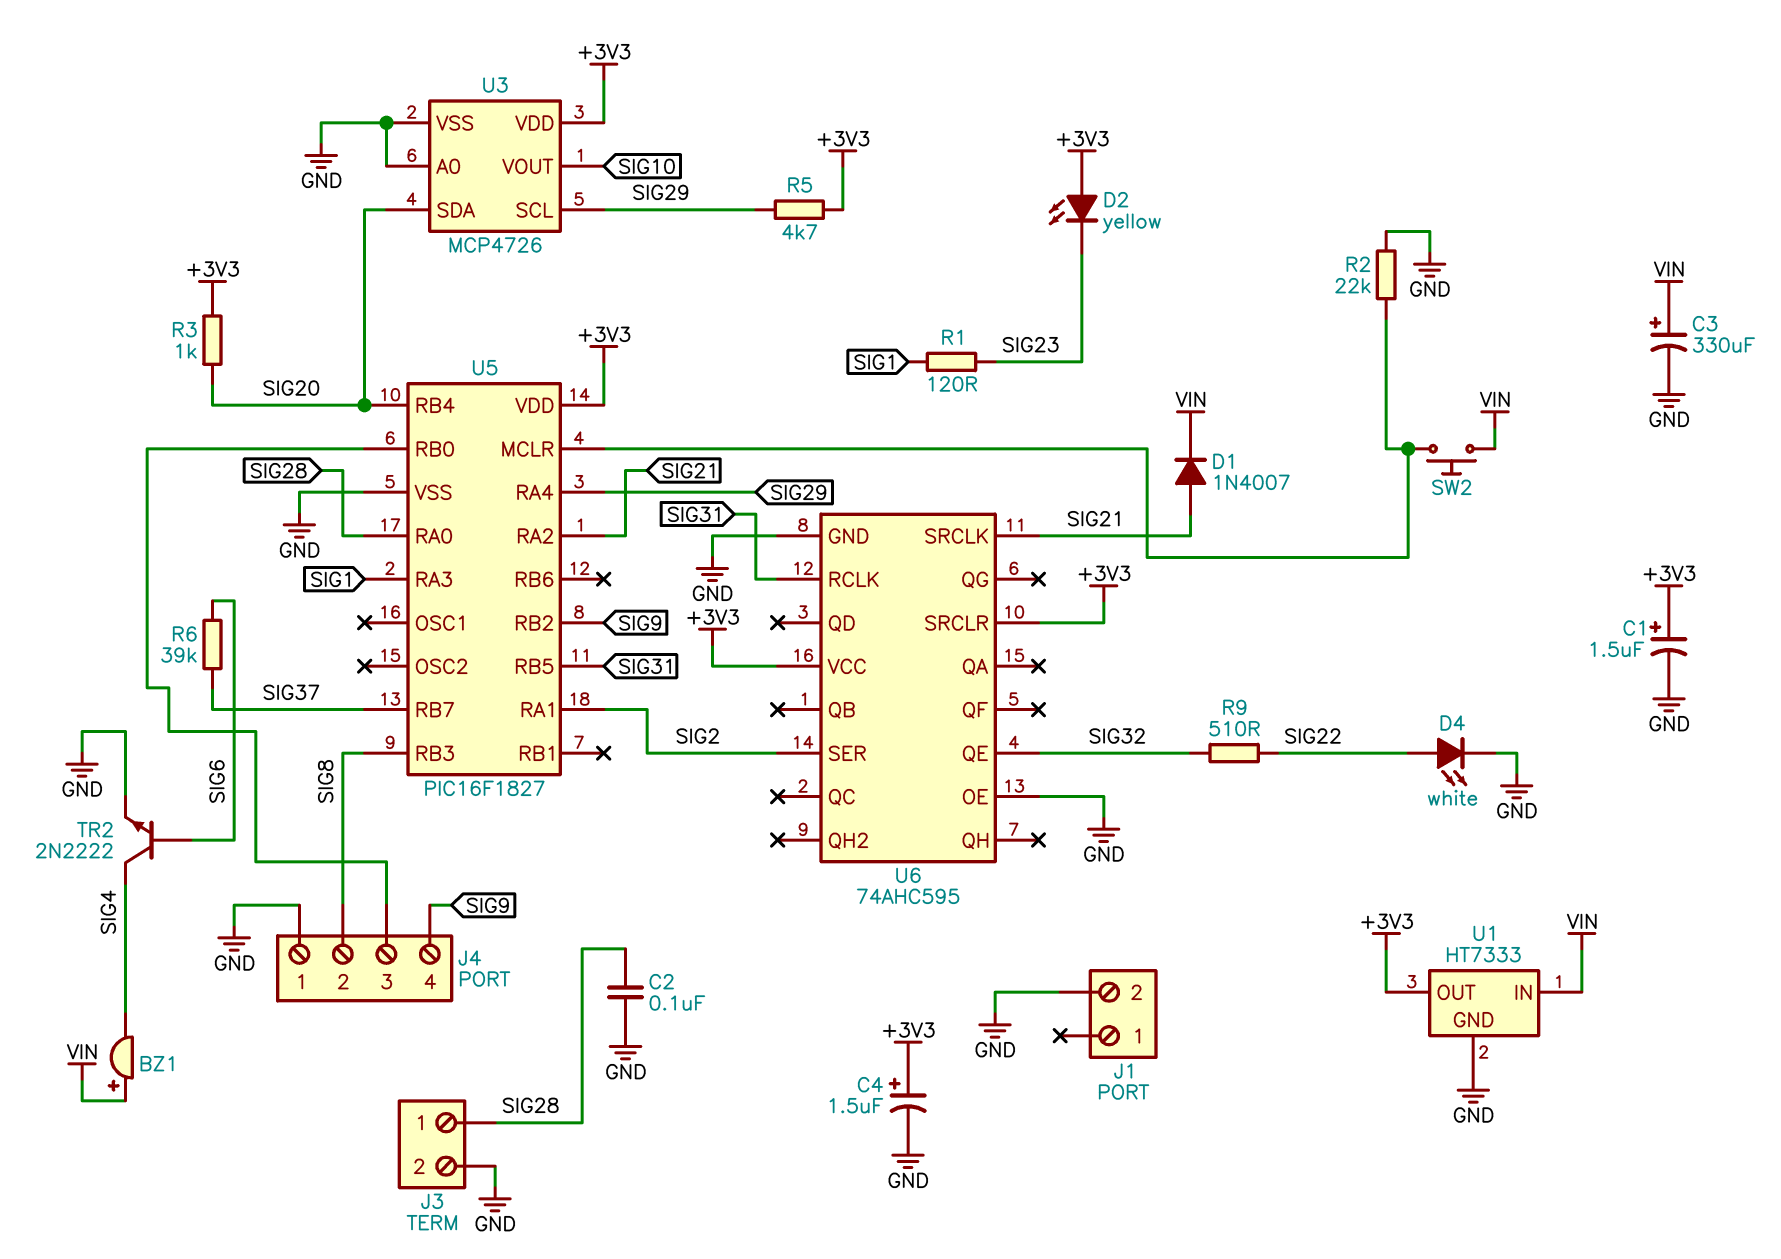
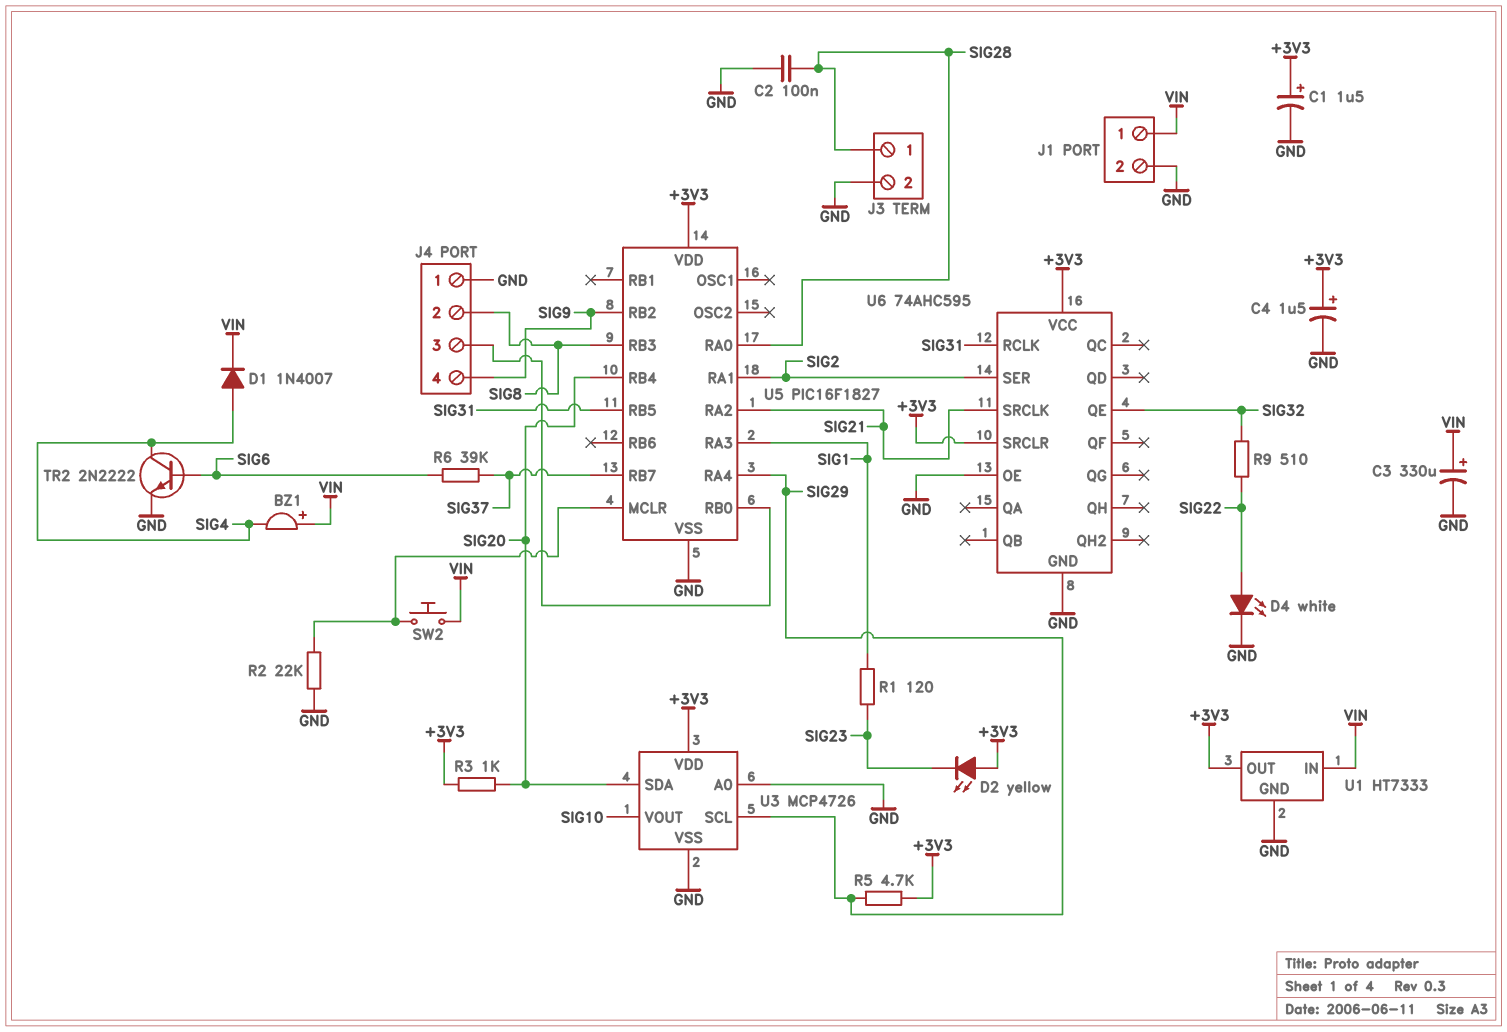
D1: diode 1N4007 (A SIG21, K VIN) -> diode 1N4007 (A SIG4, K VIN)
J1 pin 1: none -> VIN

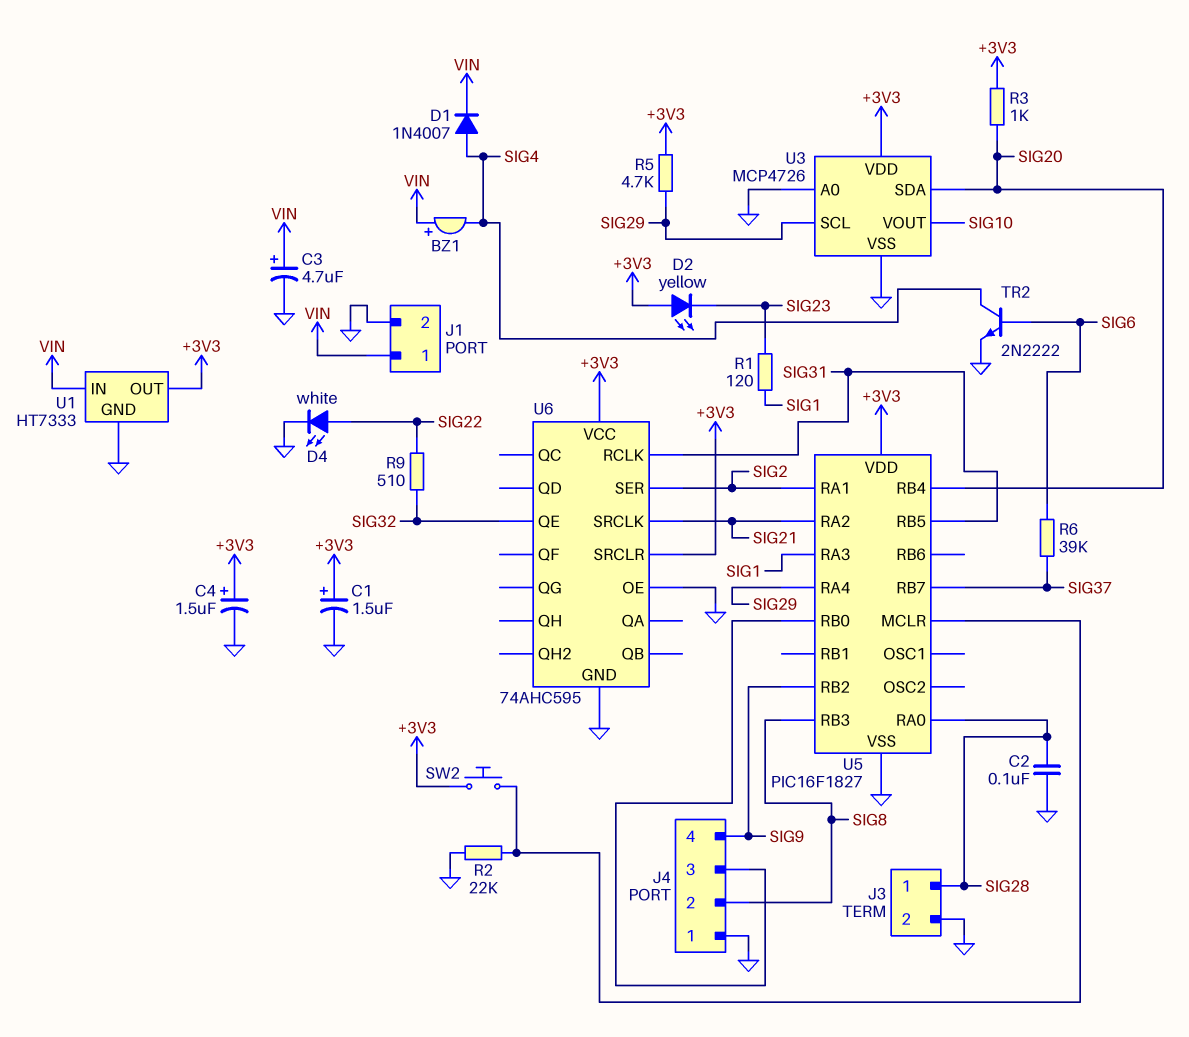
C3: 330uF (plus VIN, minus GND) -> 4.7uF (plus VIN, minus GND)
SW2: button (U5/MCLR, VIN) -> button (+3V3, U5/MCLR)

